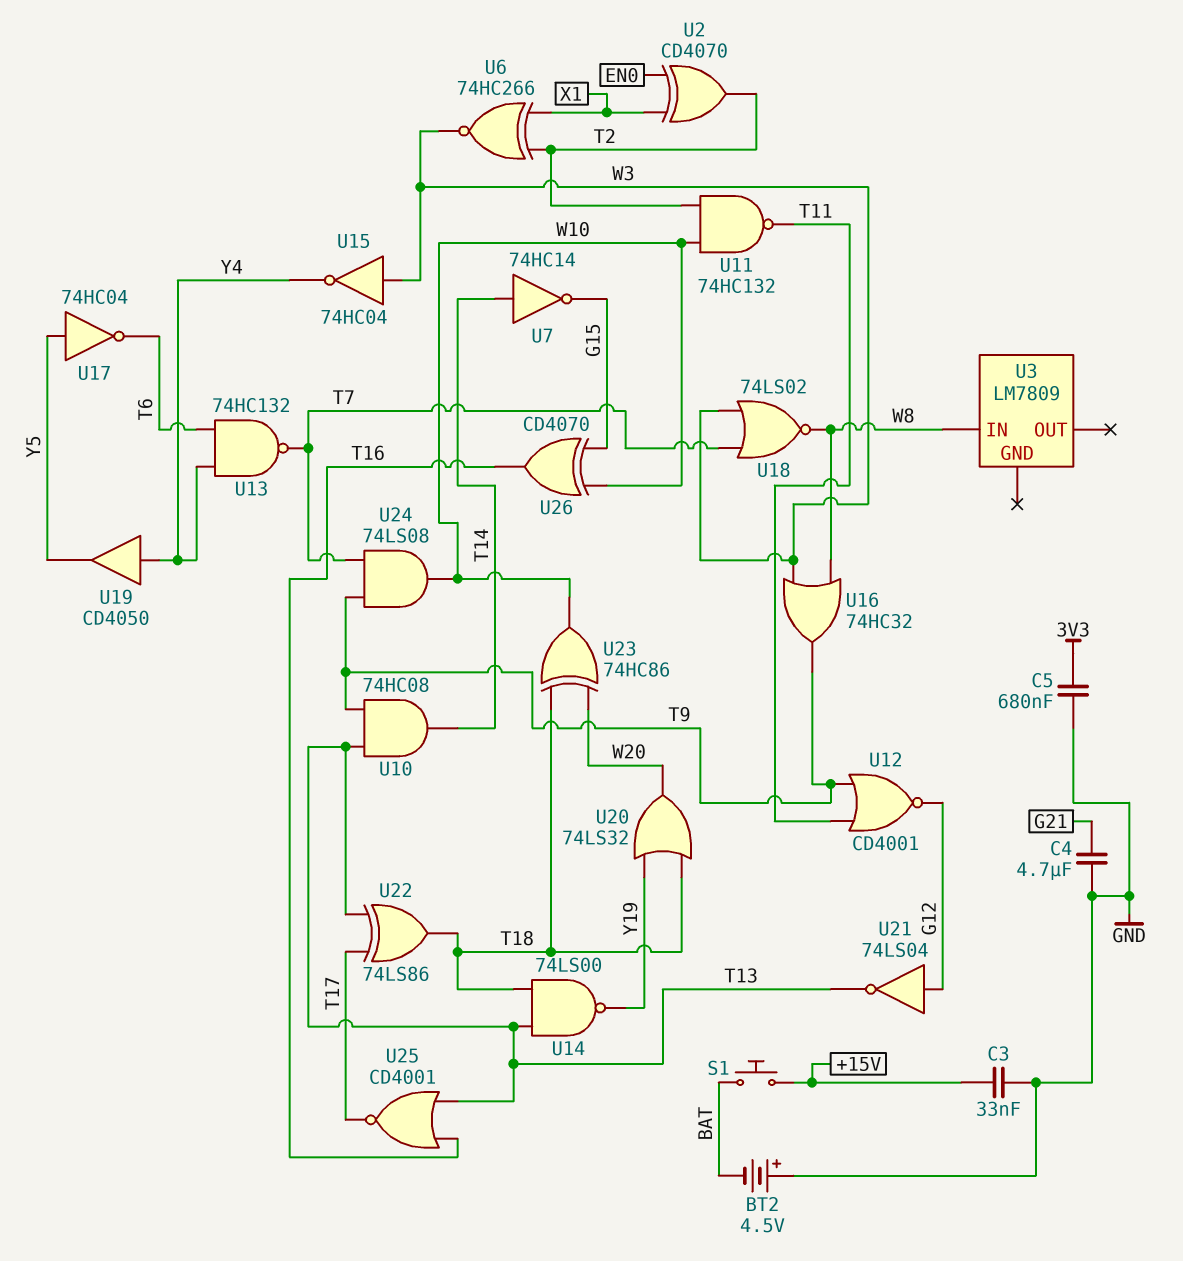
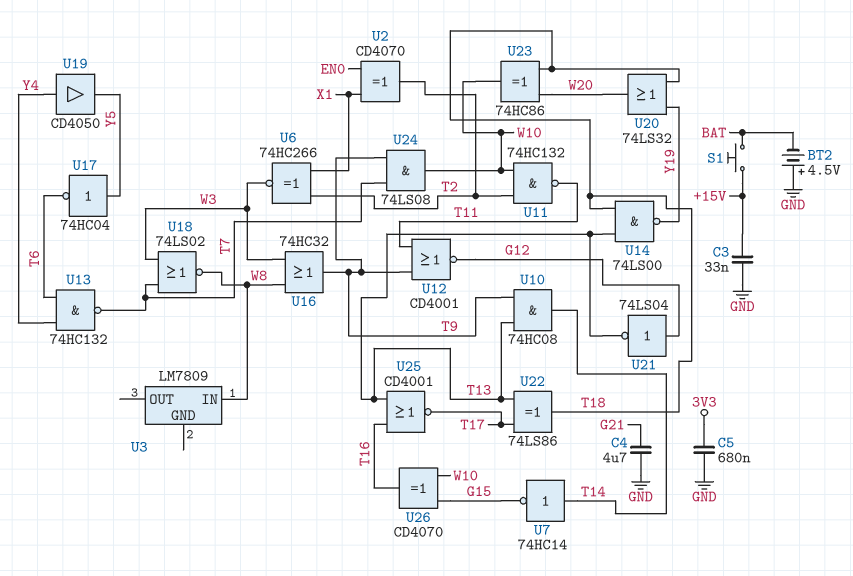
U15: NOT 74HC04 (in W3, out Y4) -> none

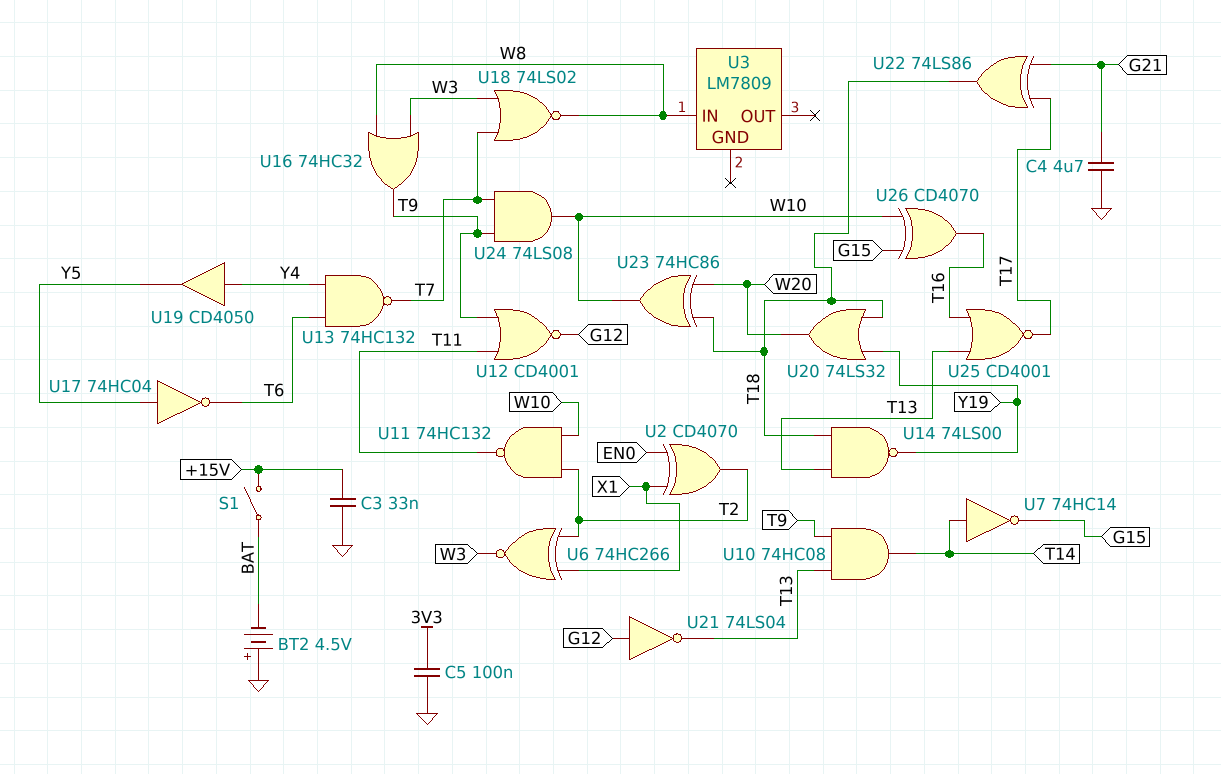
C5: 680nF (3V3, GND) -> 100nF (3V3, GND)
S1: button (+15V, BAT) -> switch (+15V, BAT)
U22: XOR 74LS86 (in T13, in T17, out T18) -> XOR 74LS86 (in G21, in T17, out T18)

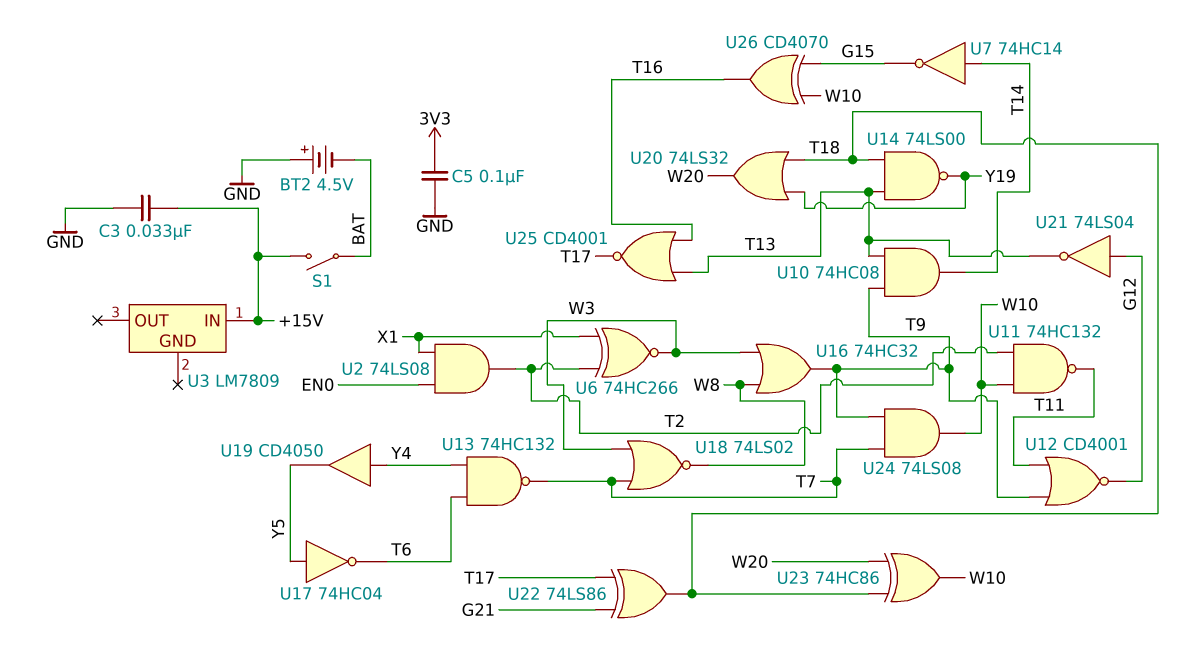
C4: 4.7uF (G21, GND) -> none
U2: XOR CD4070 (in EN0, in X1, out T2) -> AND 74LS08 (in EN0, in X1, out T2)
U3 pin IN: W8 -> +15V

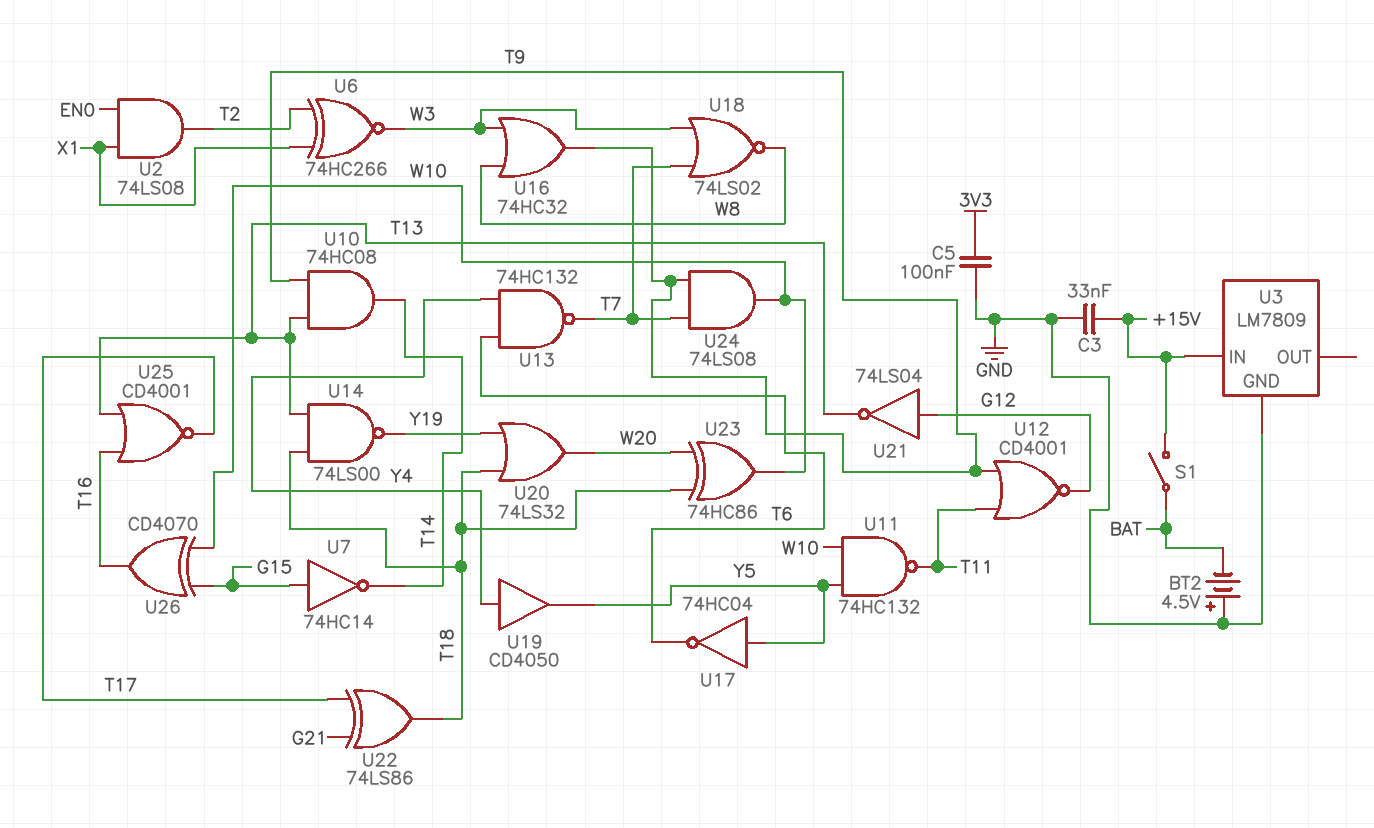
U3 pin GND: none -> GND
U7: NOT 74HC14 (in T14, out G15) -> NOT 74HC14 (in G15, out T14)
U11: NAND 74HC132 (in T2, in W10, out T11) -> NAND 74HC132 (in W10, in Y5, out T11)

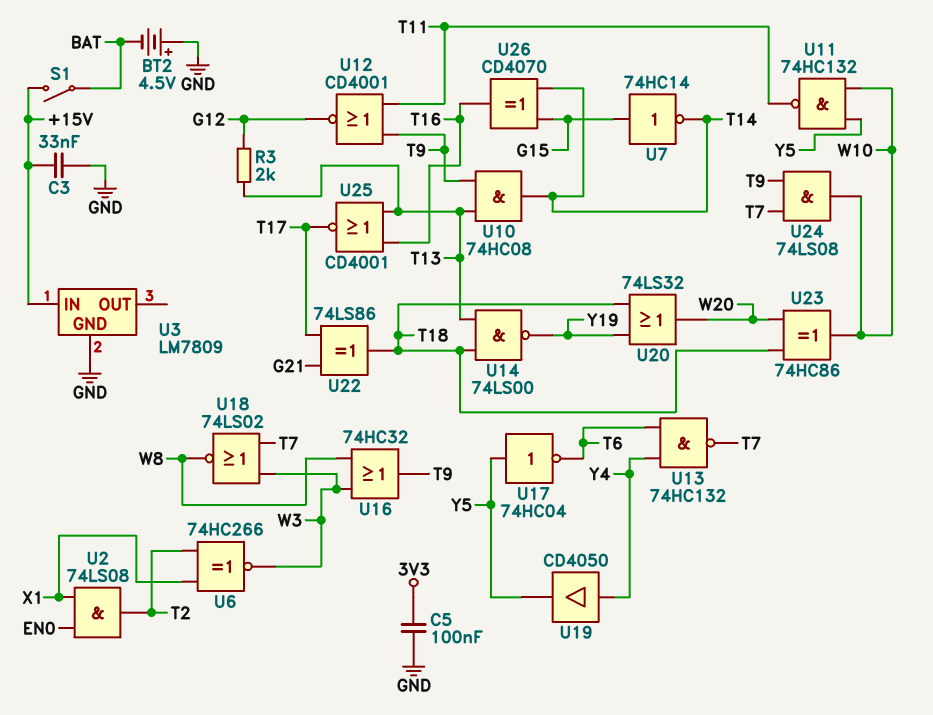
R3: none -> 2k (G12, T13)
U21: NOT 74LS04 (in G12, out T13) -> none
U26: XOR CD4070 (in G15, in W10, out T16) -> XOR CD4070 (in G15, in T14, out T16)

